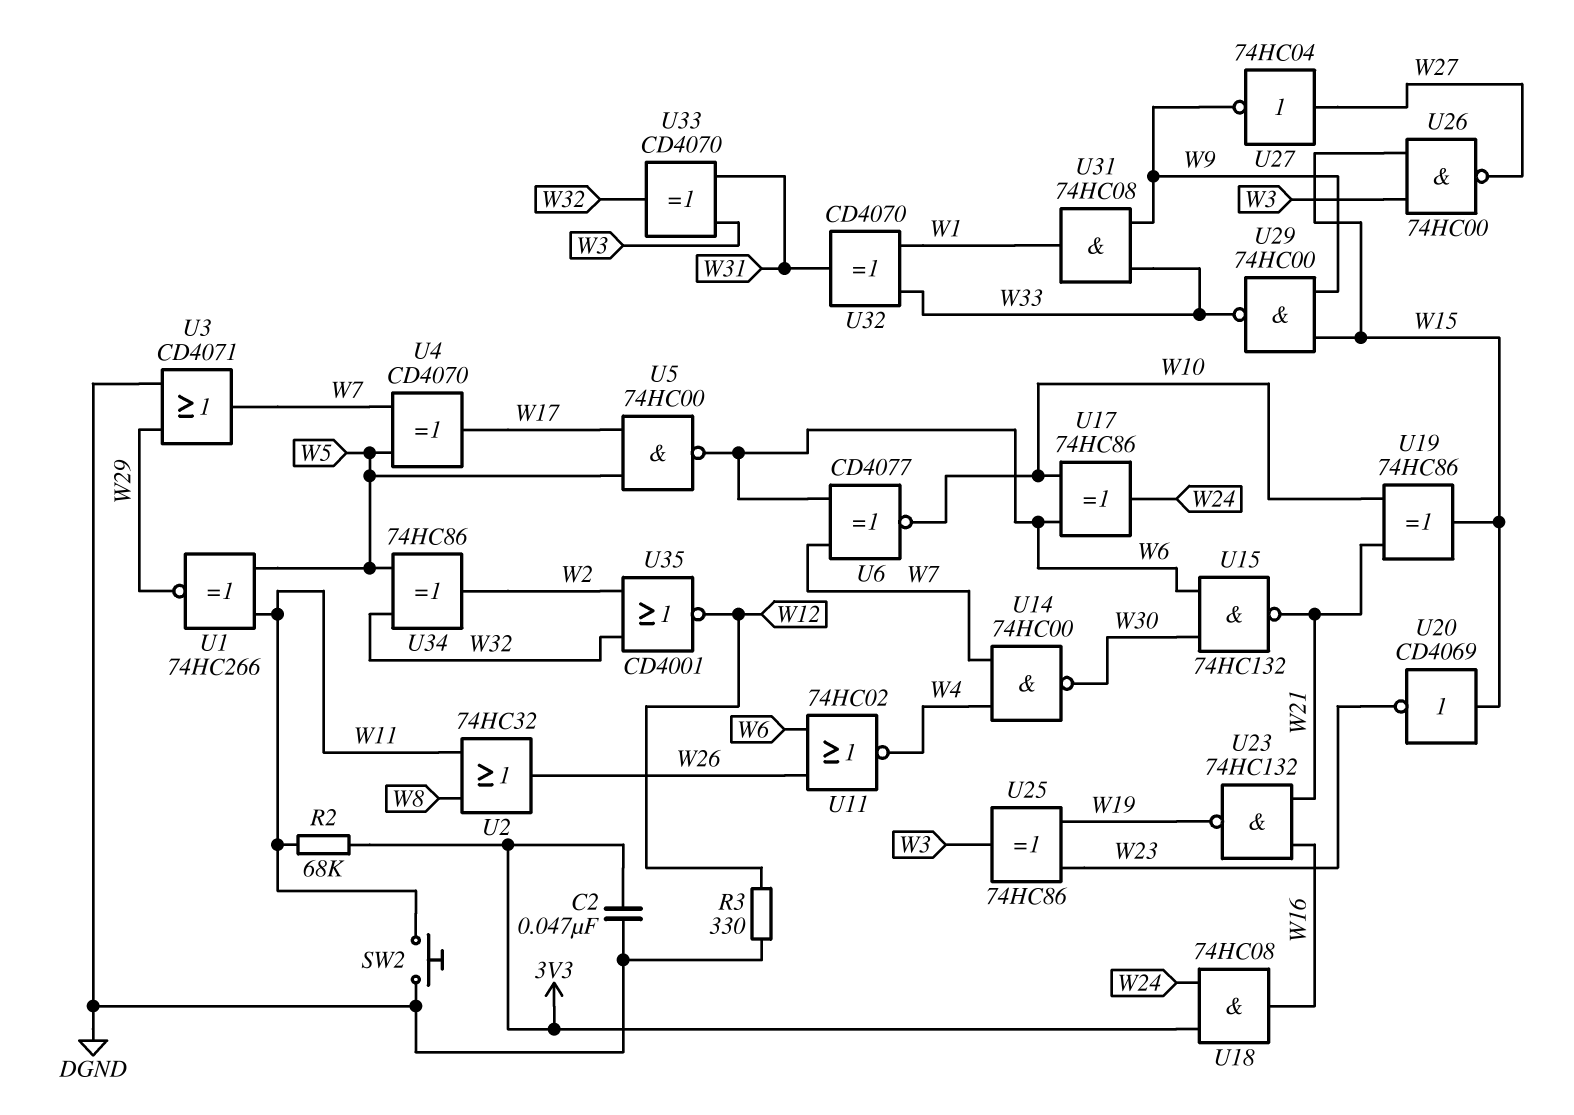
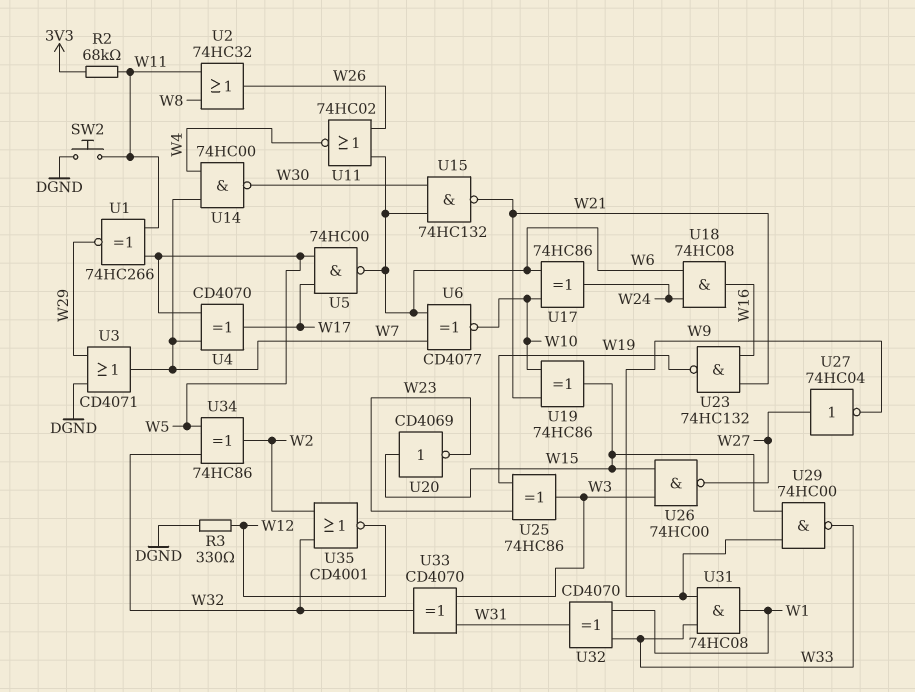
C2: 47nF (3V3, DGND) -> none
U18: AND 74HC08 (in 3V3, in W24, out W16) -> AND 74HC08 (in W6, in W24, out W16)

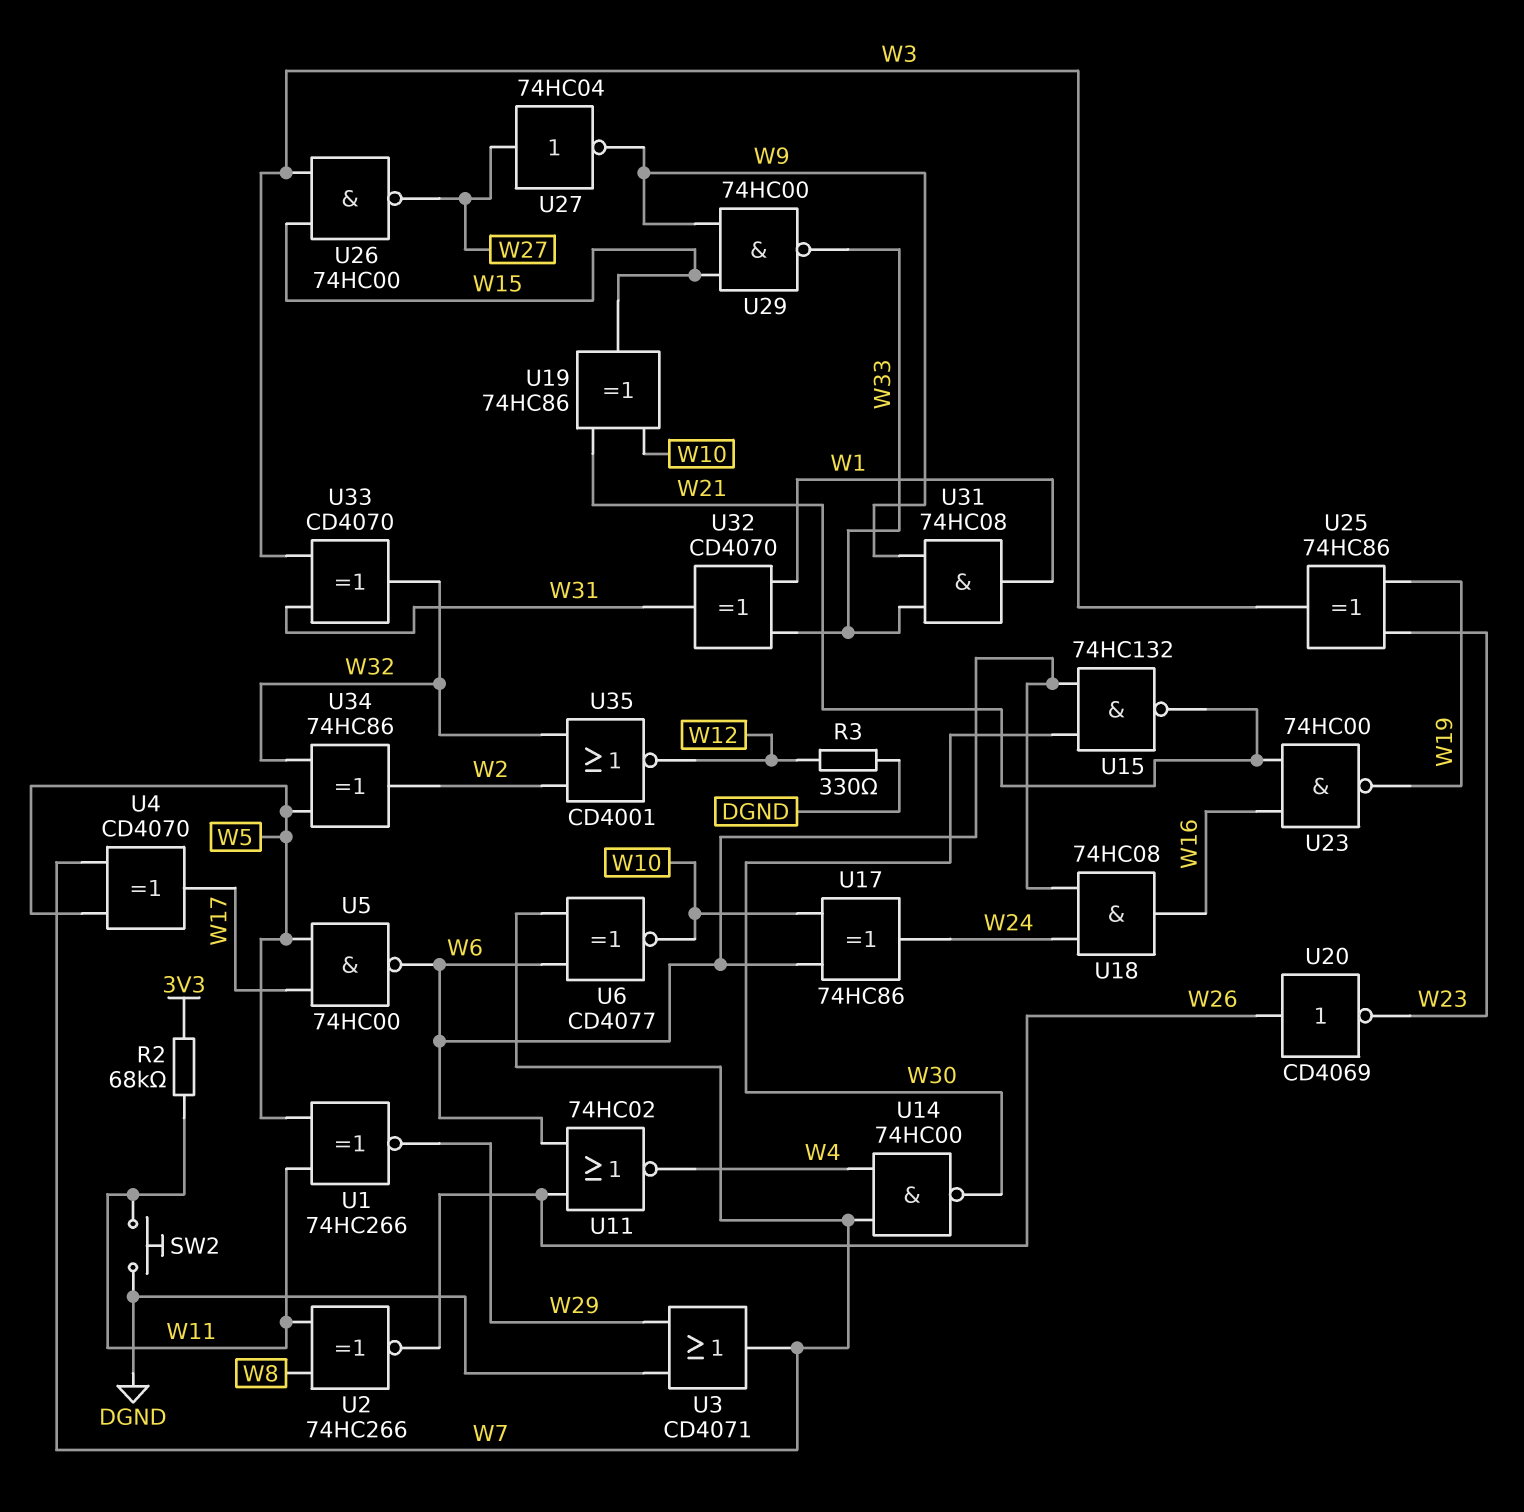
U2: OR 74HC32 (in W8, in W11, out W26) -> XNOR 74HC266 (in W8, in W11, out W26)
U20: NOT CD4069 (in W15, out W23) -> NOT CD4069 (in W26, out W23)
U23: NAND 74HC132 (in W16, in W21, out W19) -> NAND 74HC00 (in W16, in W21, out W19)

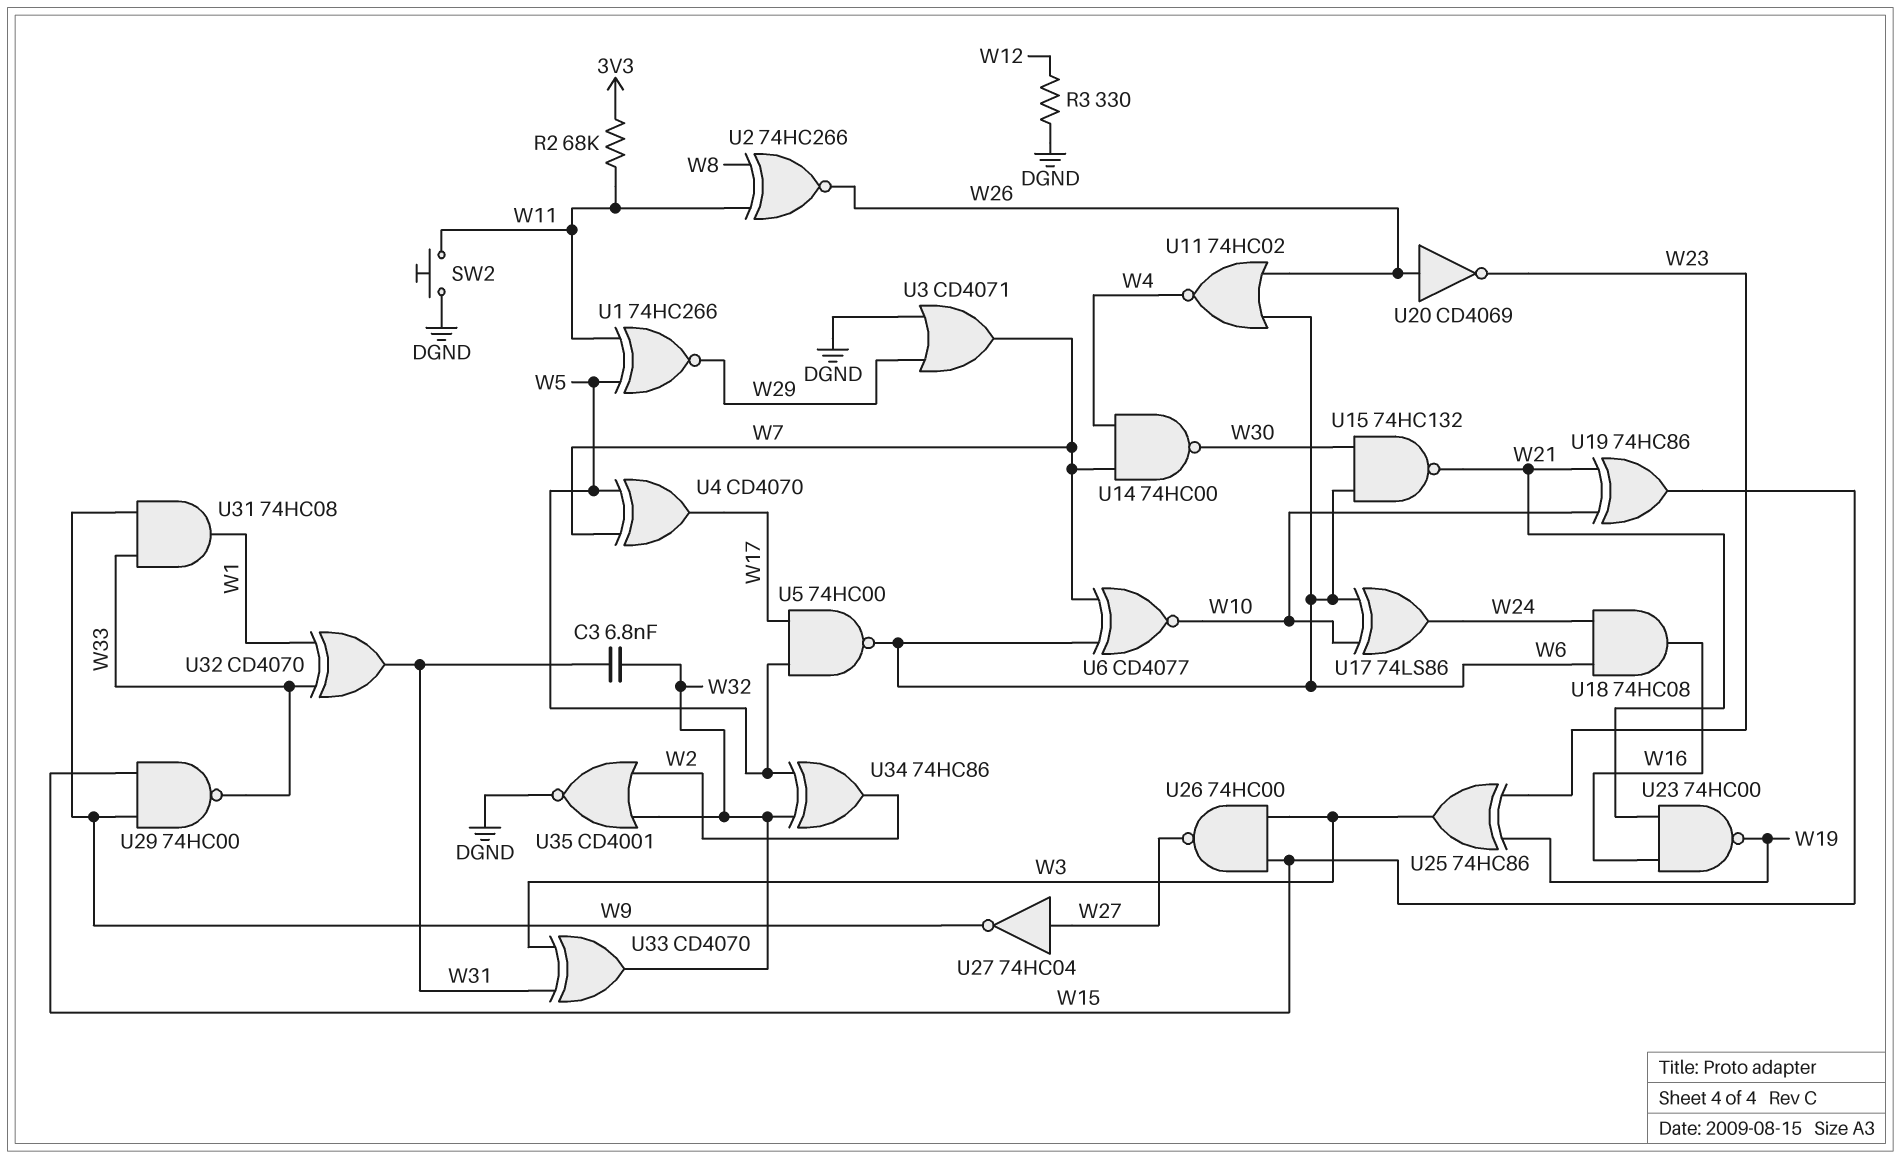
C3: none -> 6.8nF (W31, W32)
U17: XOR 74HC86 (in W6, in W10, out W24) -> XOR 74LS86 (in W6, in W10, out W24)
U35: NOR CD4001 (in W2, in W32, out W12) -> NOR CD4001 (in W2, in W32, out DGND)

